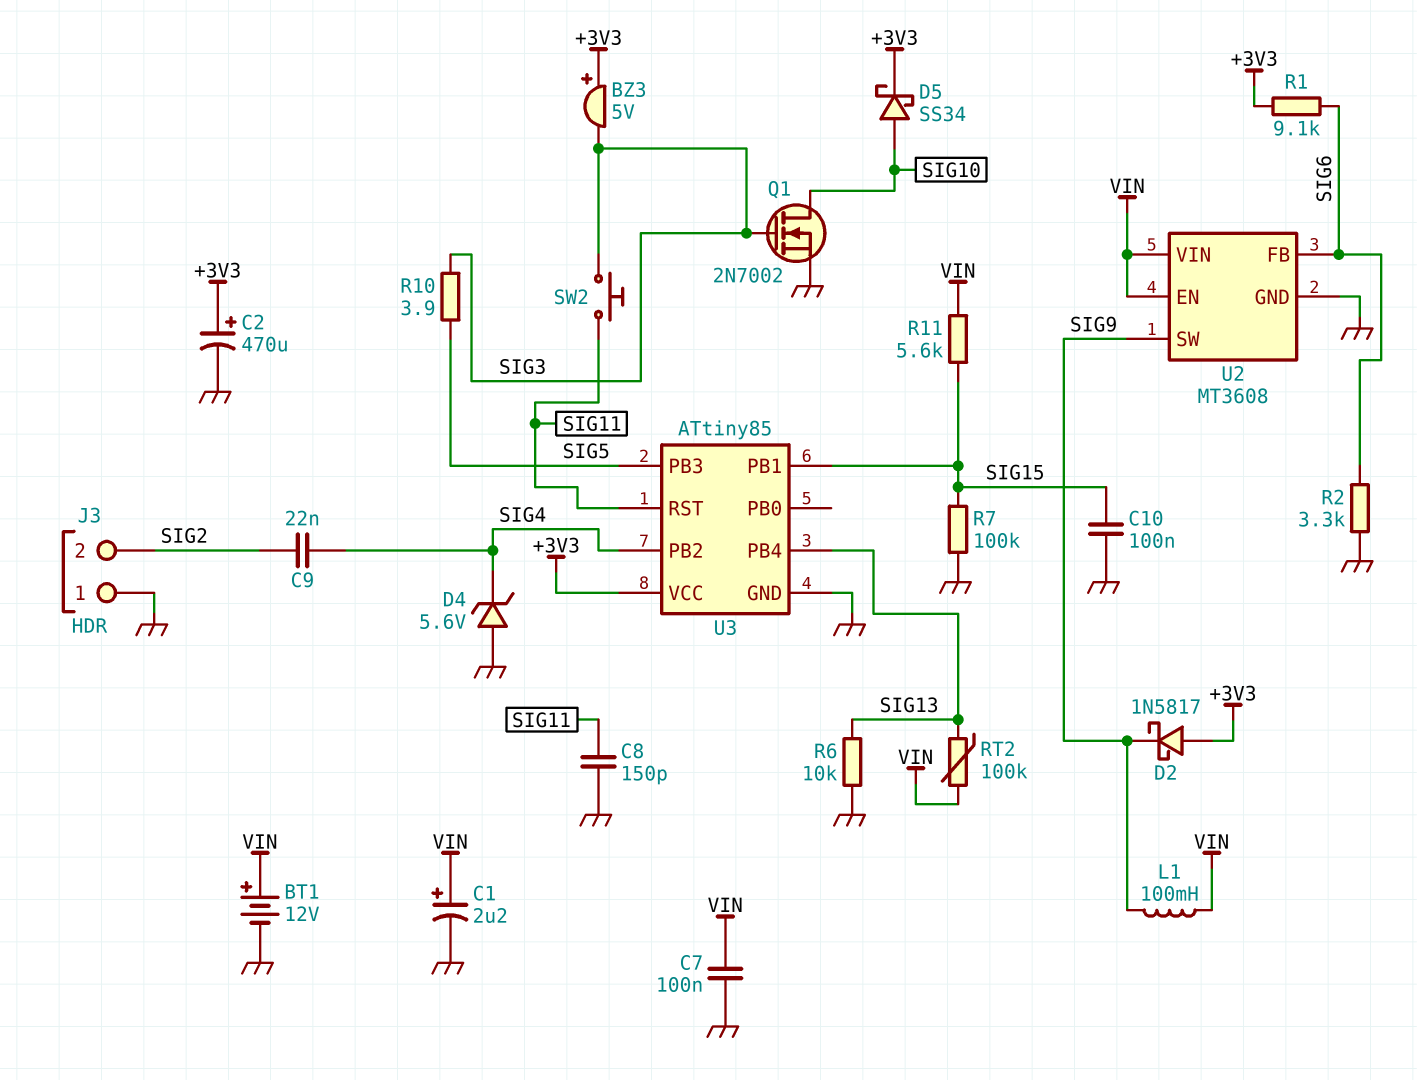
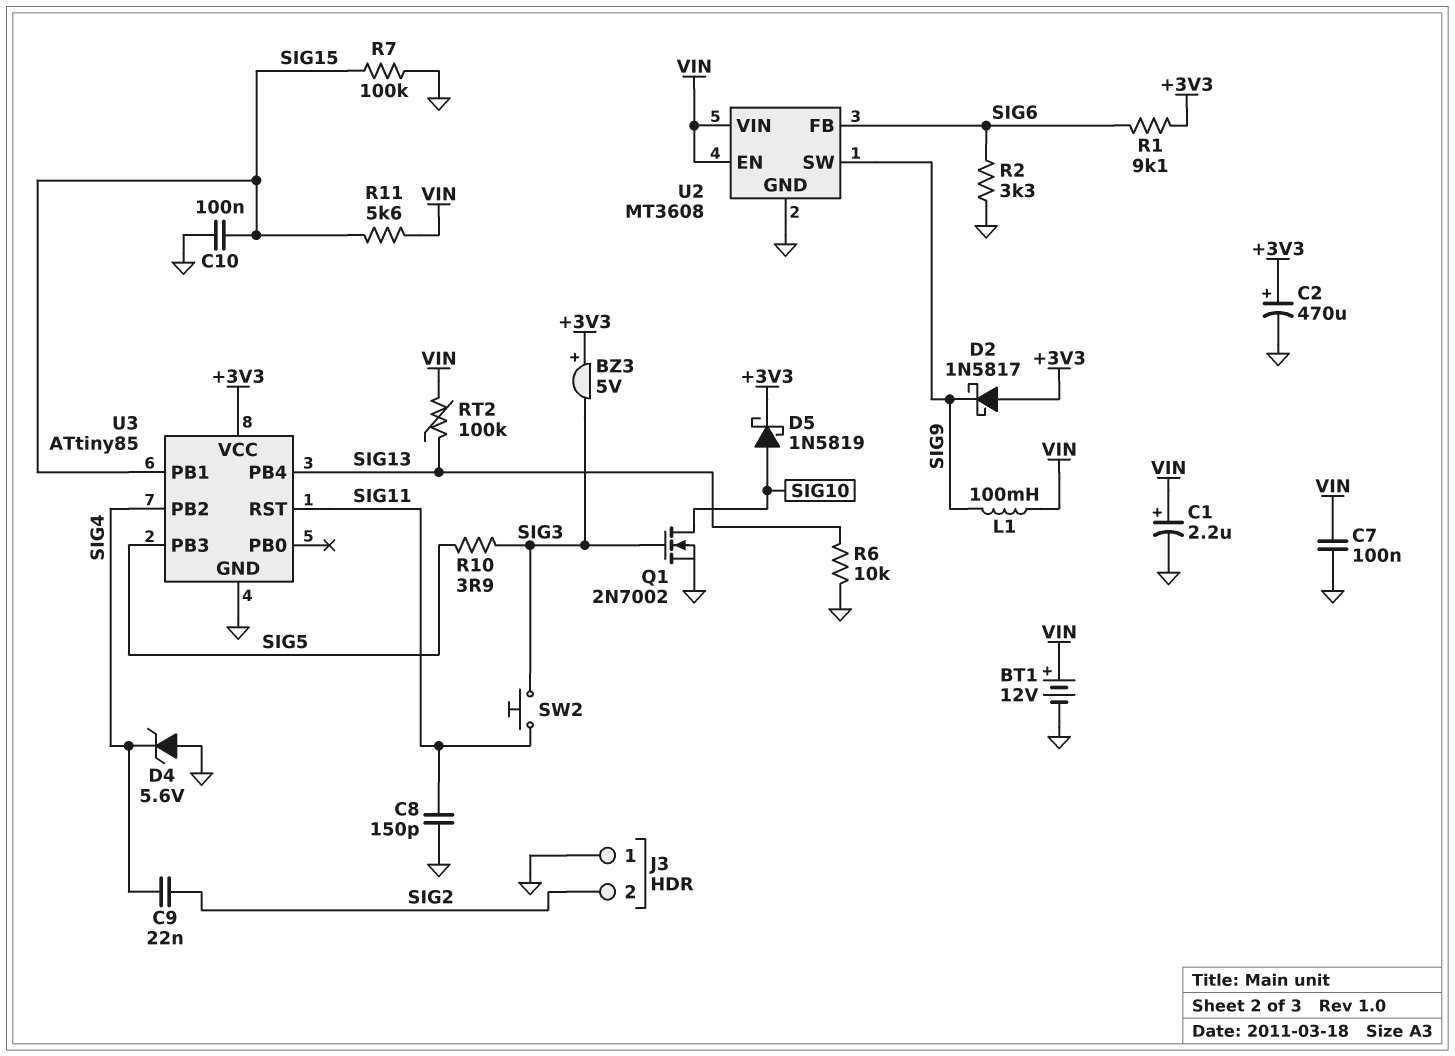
D5: schottky SS34 (A SIG10, K +3V3) -> schottky 1N5819 (A SIG10, K +3V3)

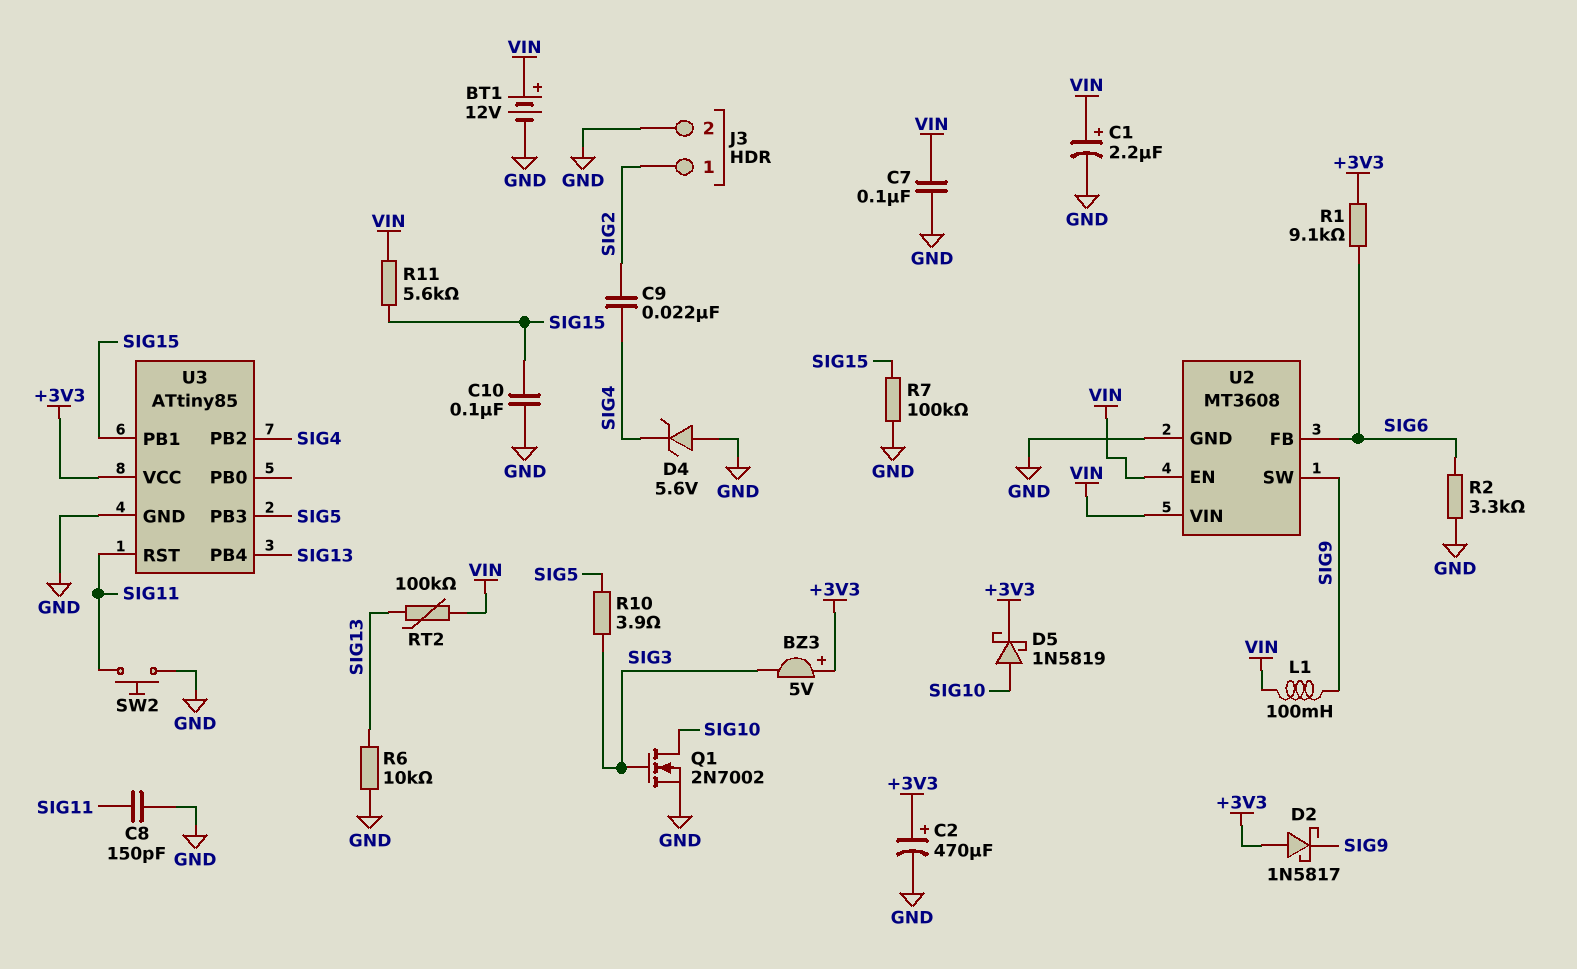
J3 pin 1: GND -> SIG2
J3 pin 2: SIG2 -> GND
SW2: button (SIG3, SIG11) -> button (GND, SIG11)

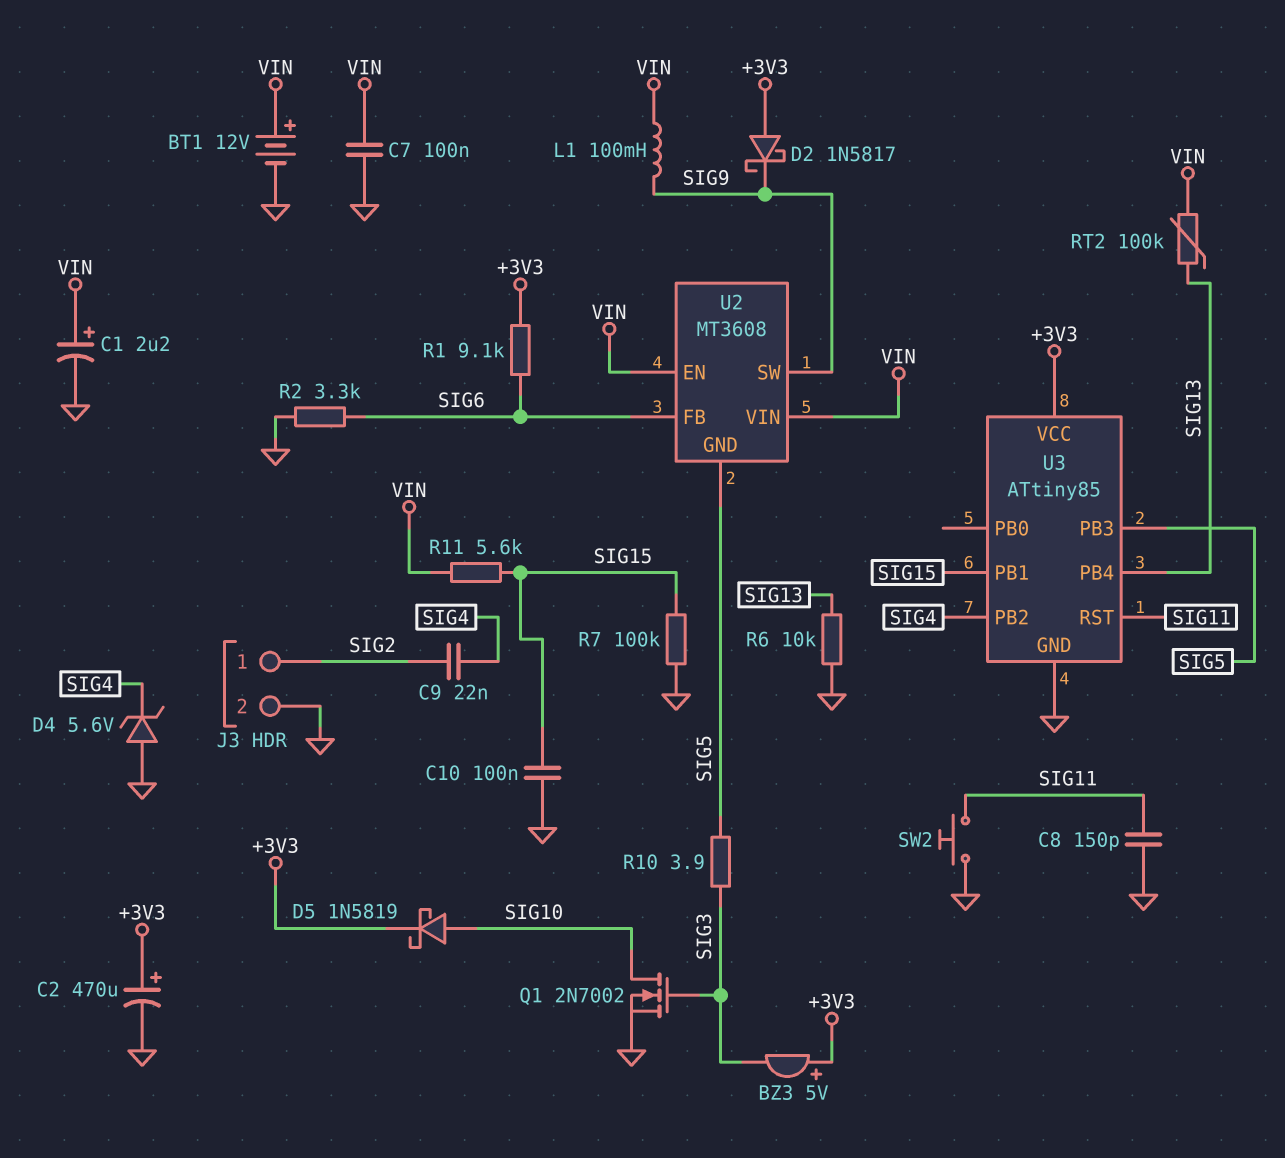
U2 pin GND: GND -> SIG5

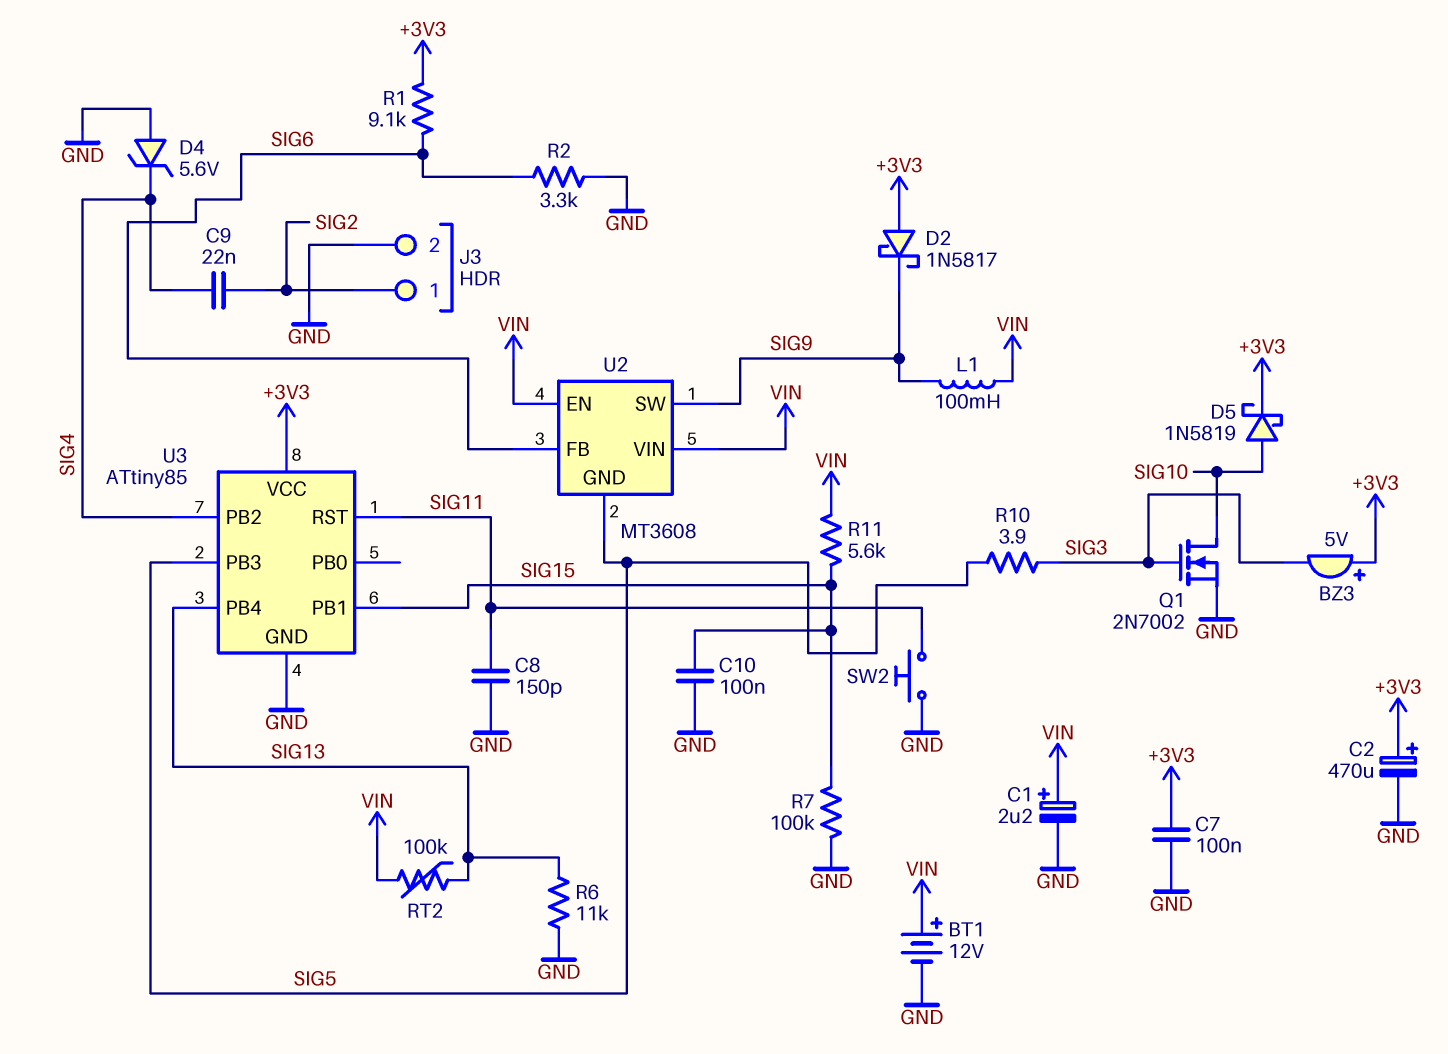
C7: 100nF (GND, VIN) -> 100nF (+3V3, GND)
R6: 10k (GND, SIG13) -> 11k (GND, SIG13)

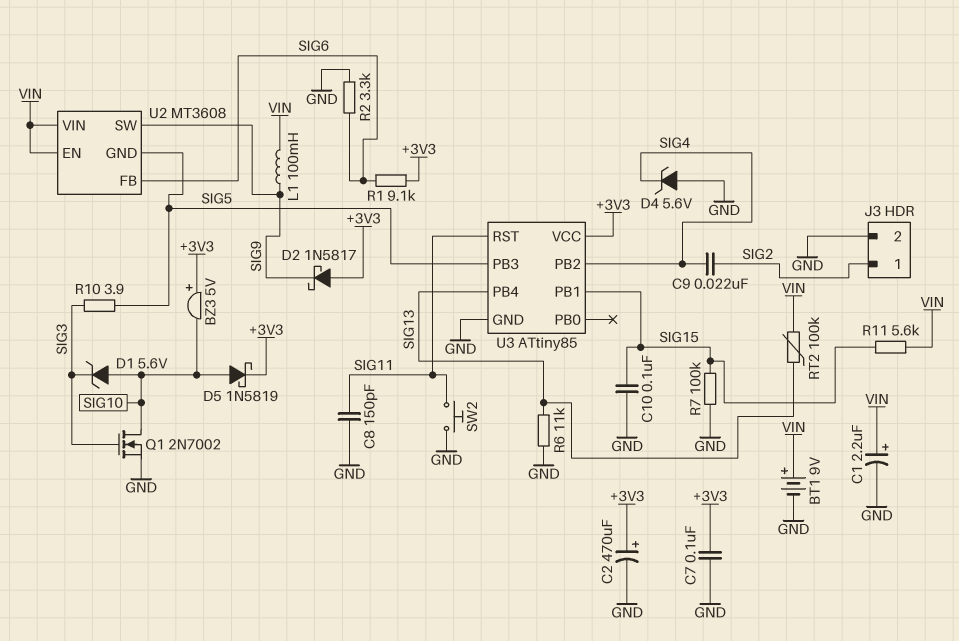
BT1: 12V (plus VIN, minus GND) -> 9V (plus VIN, minus GND)
BZ3: buzzer 5V (plus +3V3, minus SIG3) -> buzzer 5V (plus +3V3, minus SIG10)
D1: none -> zener 5.6V (A SIG10, K SIG3)

